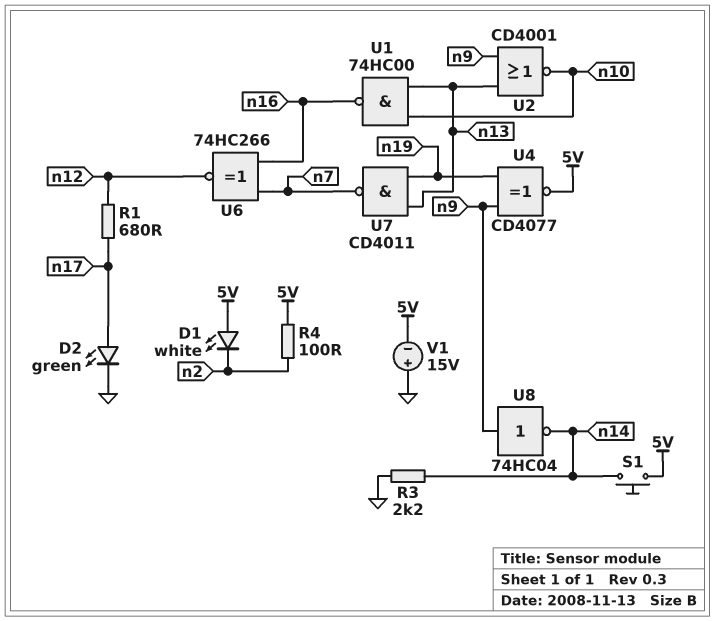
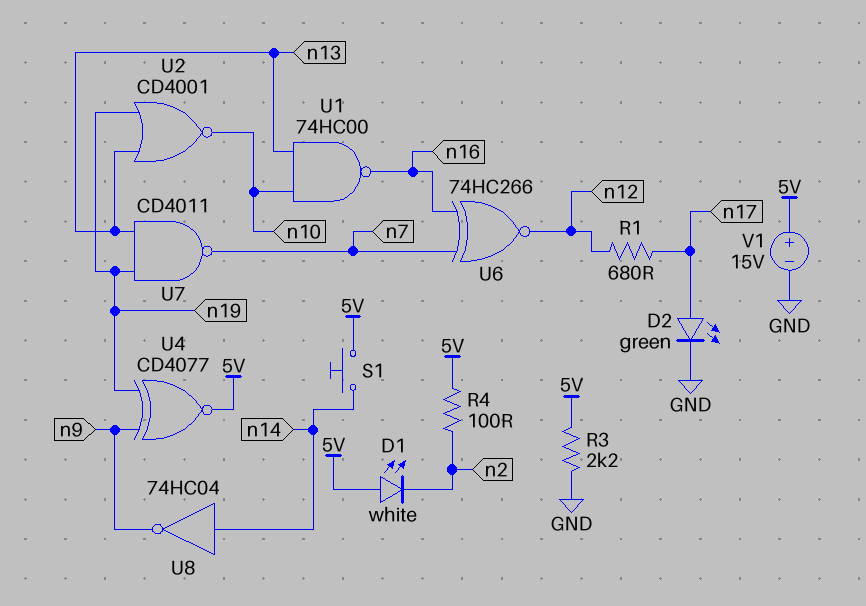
R3: 2.2k (GND, n14) -> 2.2k (5V, GND)
U2: NOR CD4001 (in n9, in n13, out n10) -> NOR CD4001 (in n13, in n19, out n10)
U8: NOT 74HC04 (in n9, out n14) -> NOT 74HC04 (in n14, out n9)
V1: 15V (plus GND, minus 5V) -> 15V (plus 5V, minus GND)

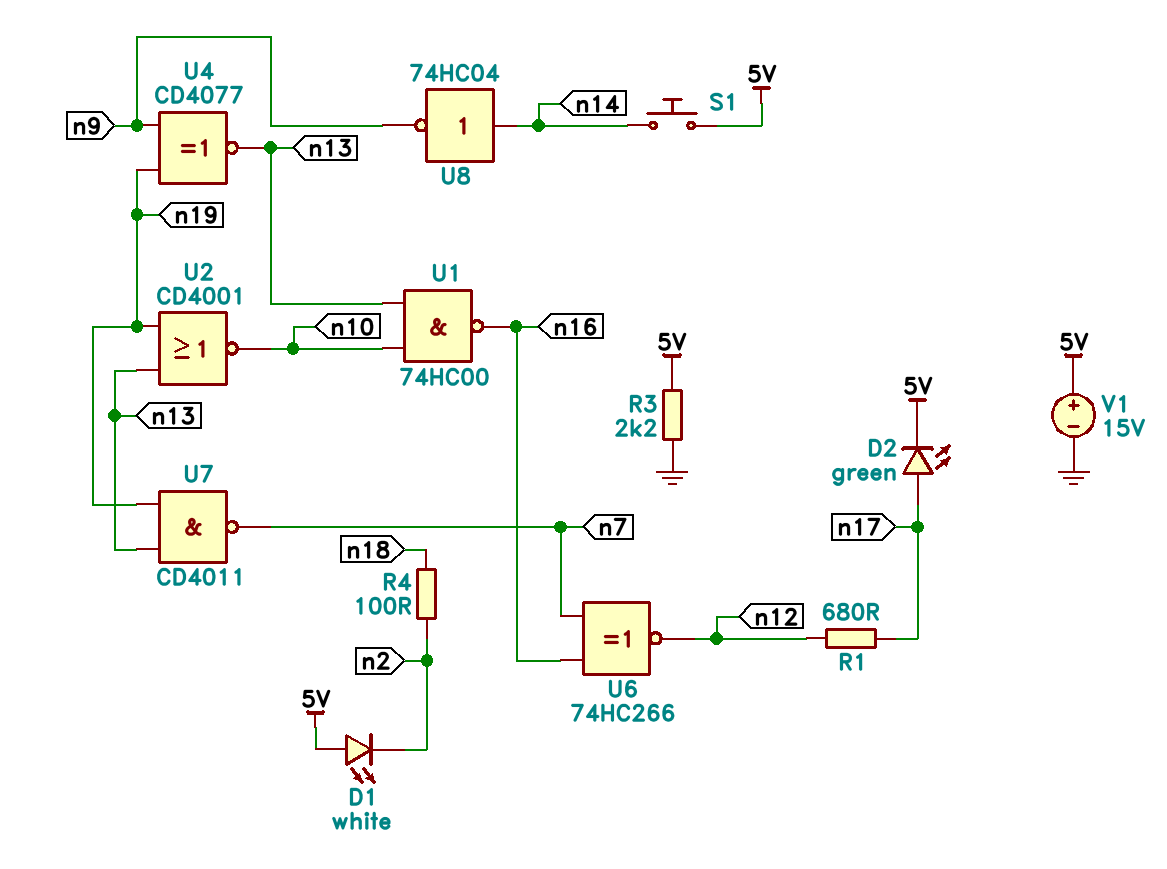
D2: LED green (A n17, K GND) -> LED green (A n17, K 5V)
R4: 100 (5V, n2) -> 100 (n2, n18)
U4: XNOR CD4077 (in n9, in n19, out 5V) -> XNOR CD4077 (in n9, in n19, out n13)

